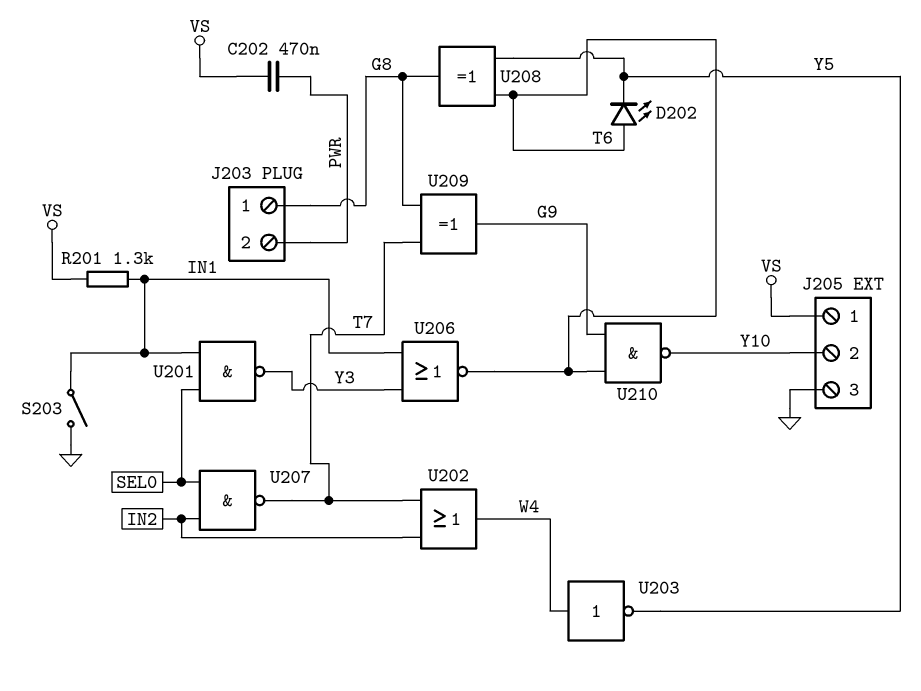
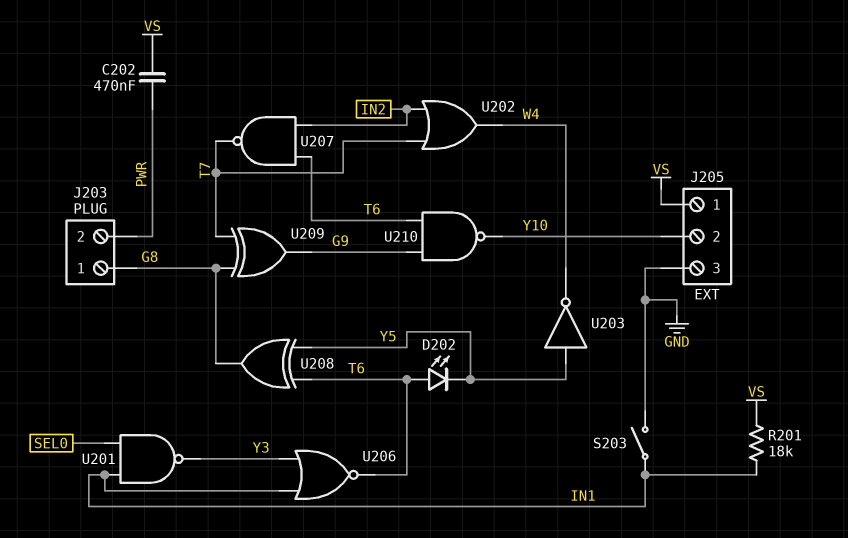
R201: 1.3k (IN1, VS) -> 18k (IN1, VS)
U203: NOT (in W4, out Y5) -> NOT (in Y5, out W4)
U207: NAND (in IN2, in SEL0, out T7) -> NAND (in IN2, in T6, out T7)

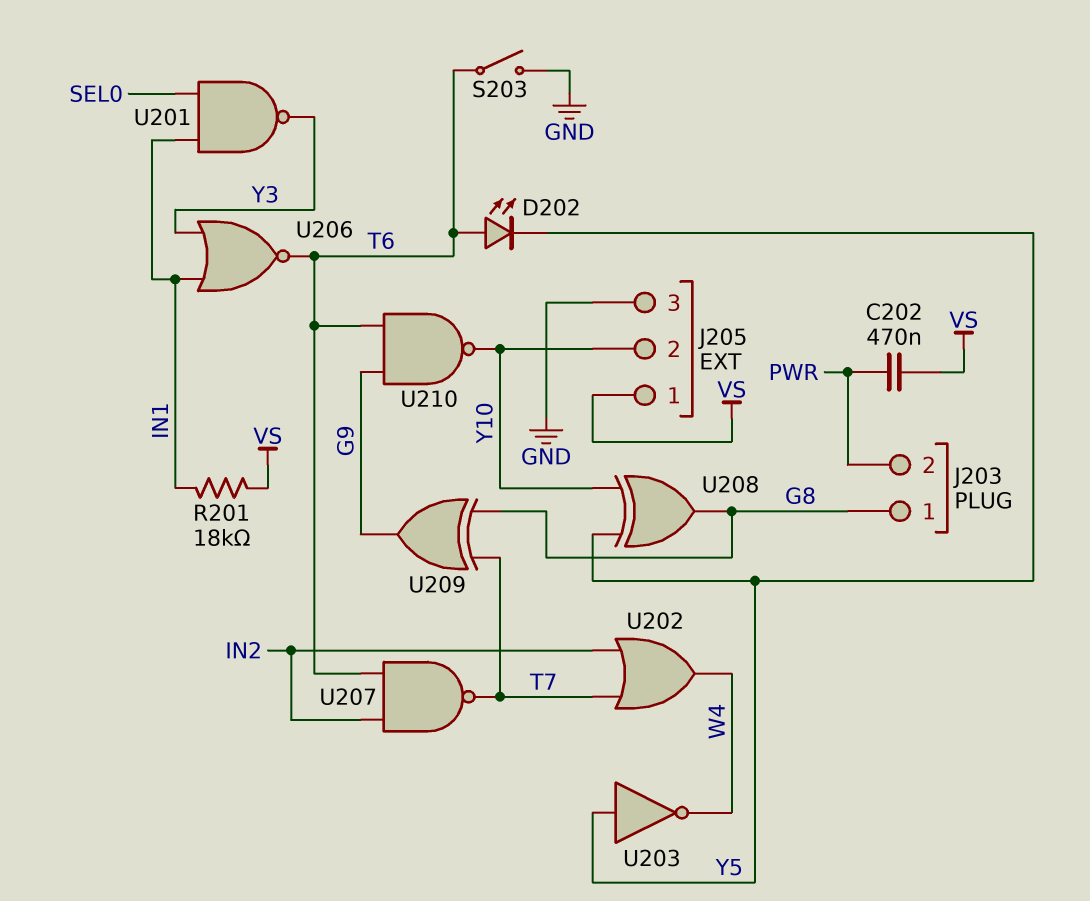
S203: switch (GND, IN1) -> switch (GND, T6)
U208: XOR (in T6, in Y5, out G8) -> XOR (in Y5, in Y10, out G8)

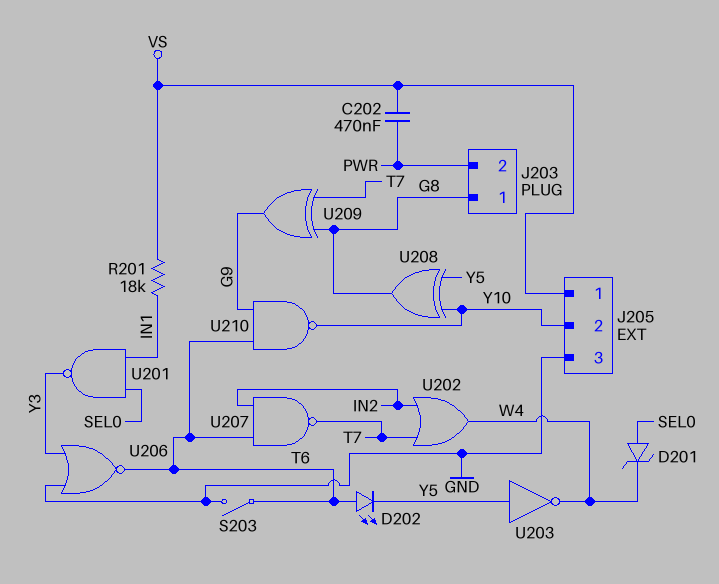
D201: none -> zener (A SEL0, K W4)
U206: NOR (in IN1, in Y3, out T6) -> NOR (in GND, in Y3, out T6)

